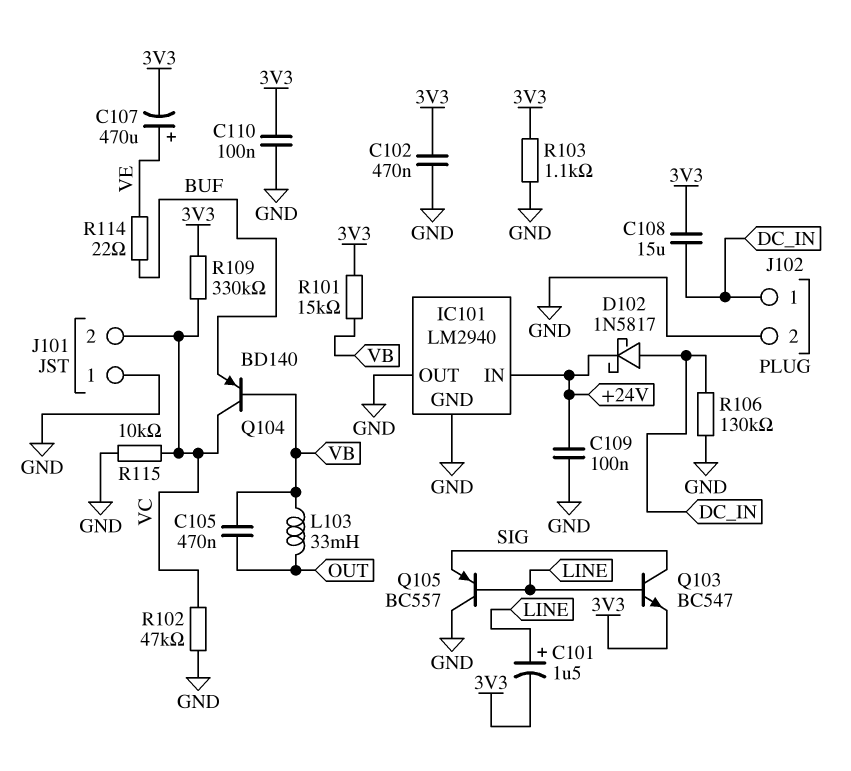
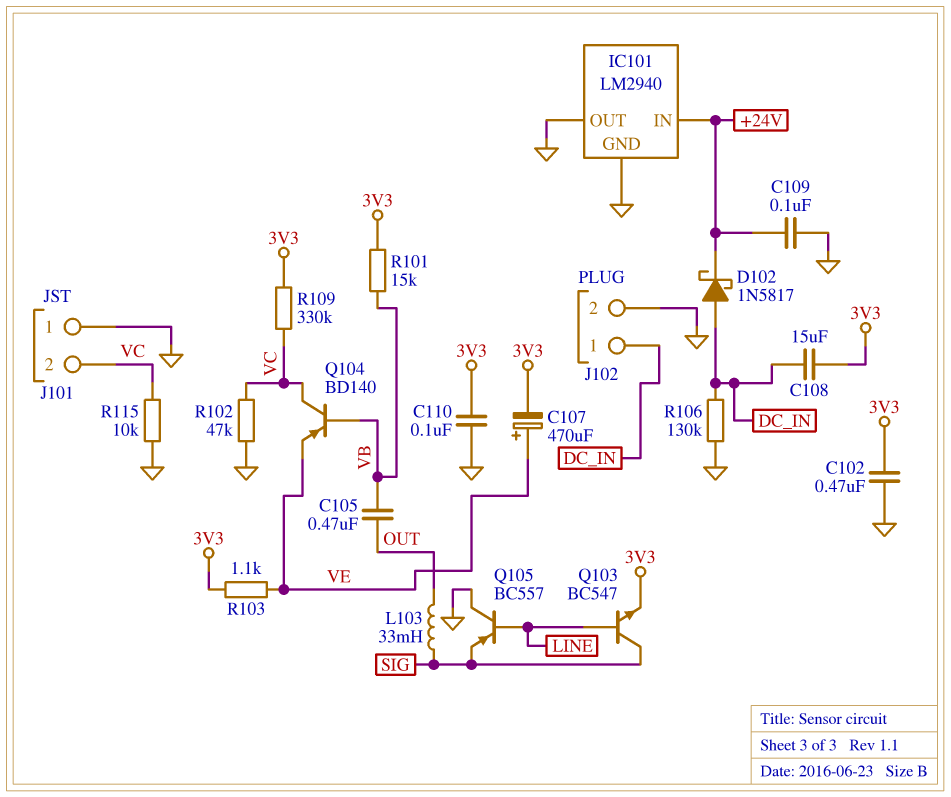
C101: 1.5uF (plus LINE, minus 3V3) -> none
L103: 33mH (OUT, VB) -> 33mH (OUT, SIG)
Q104: PNP BD140 (B VB, C VC, E BUF) -> PNP BD140 (B VB, C VC, E VE)
R103: 1.1k (3V3, GND) -> 1.1k (3V3, VE)
R114: 22 (BUF, VE) -> none

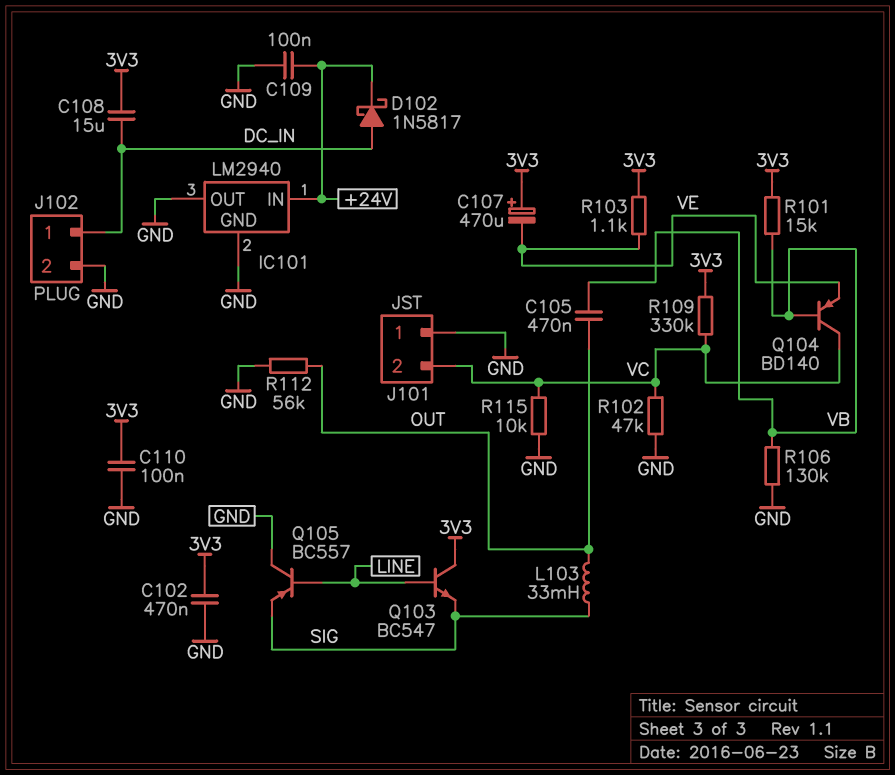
C107: 470uF (plus VE, minus 3V3) -> 470uF (plus 3V3, minus VE)
Q103: NPN BC547 (B LINE, C SIG, E 3V3) -> NPN BC547 (B LINE, C 3V3, E SIG)
R106: 130k (DC_IN, GND) -> 130k (GND, VB)
R112: none -> 56k (GND, OUT)

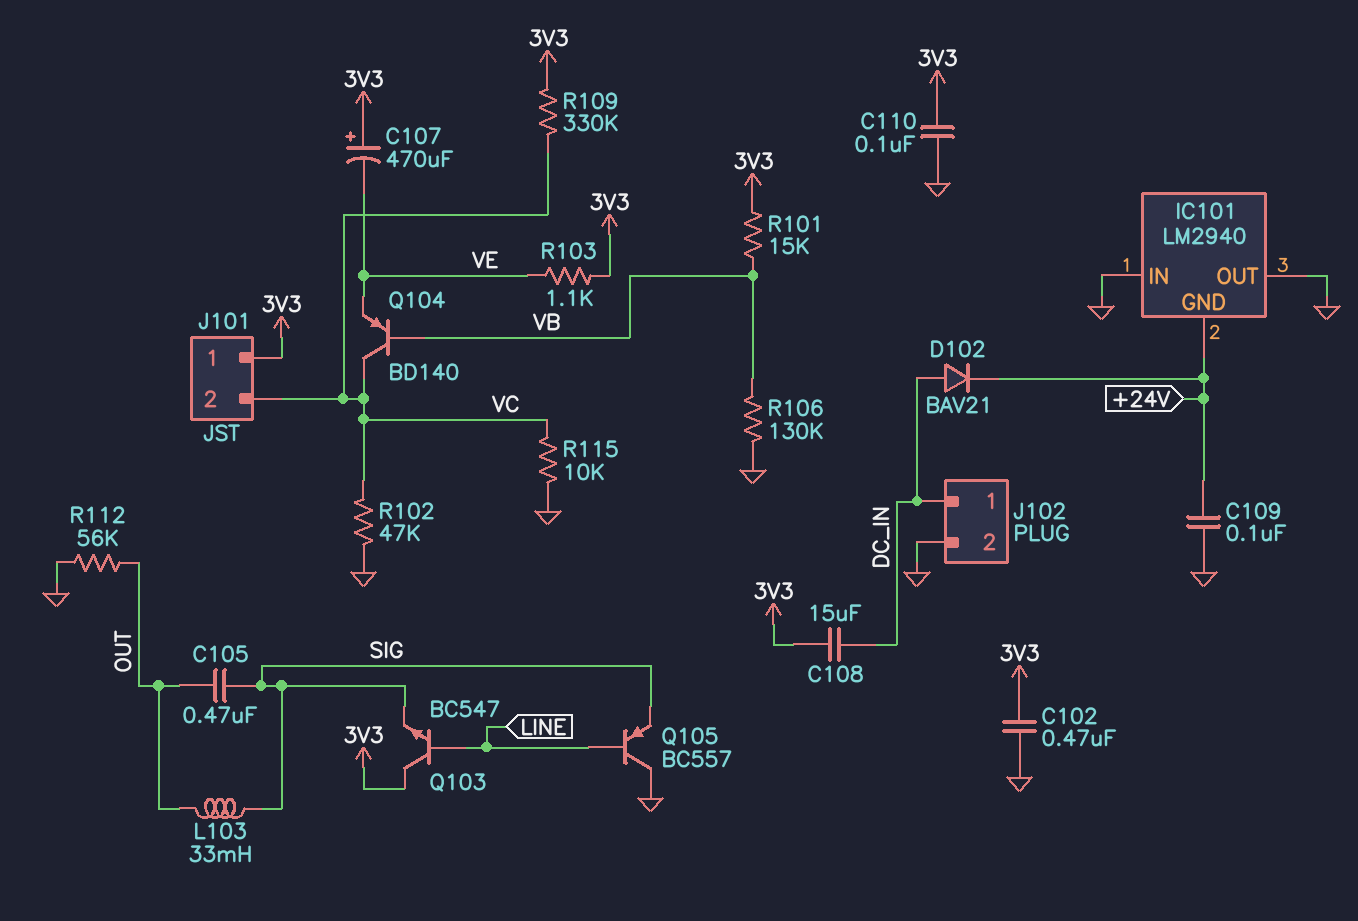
C105: 470nF (OUT, VB) -> 470nF (OUT, SIG)
D102: schottky 1N5817 (A DC_IN, K +24V) -> diode BAV21 (A DC_IN, K +24V)
IC101 pin GND: GND -> +24V
IC101 pin IN: +24V -> GND
J101 pin 1: GND -> 3V3

